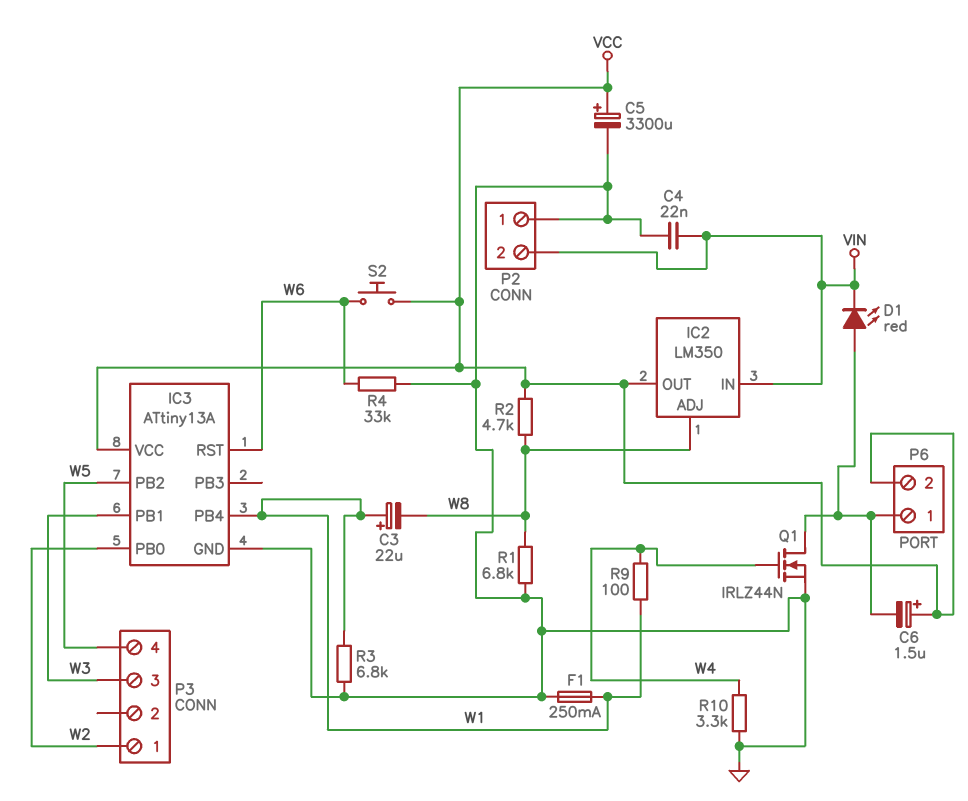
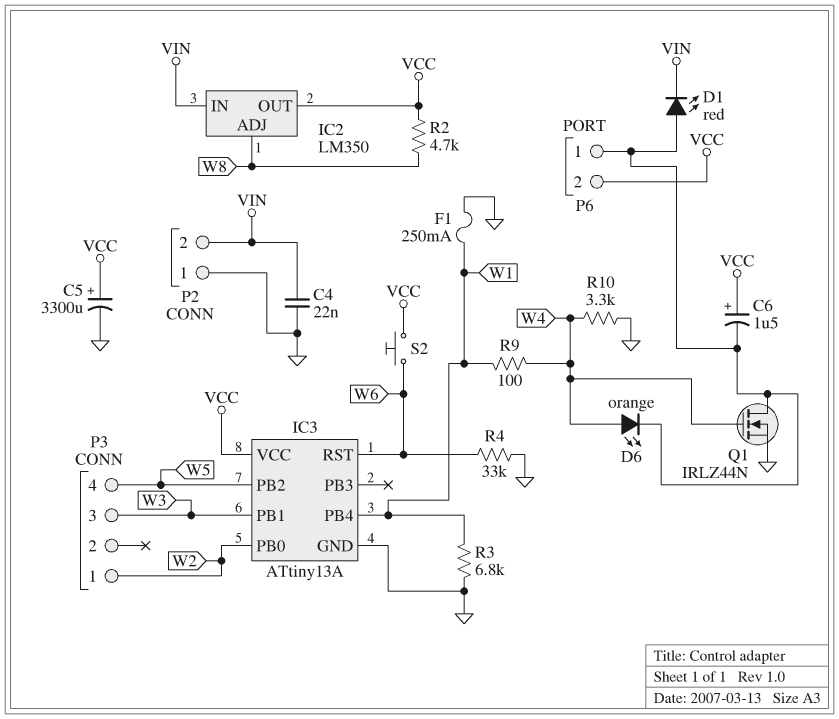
C3: 22uF (plus W1, minus W8) -> none
D6: none -> LED orange (A W4, K P6/1)
R1: 6.8k (GND, W8) -> none

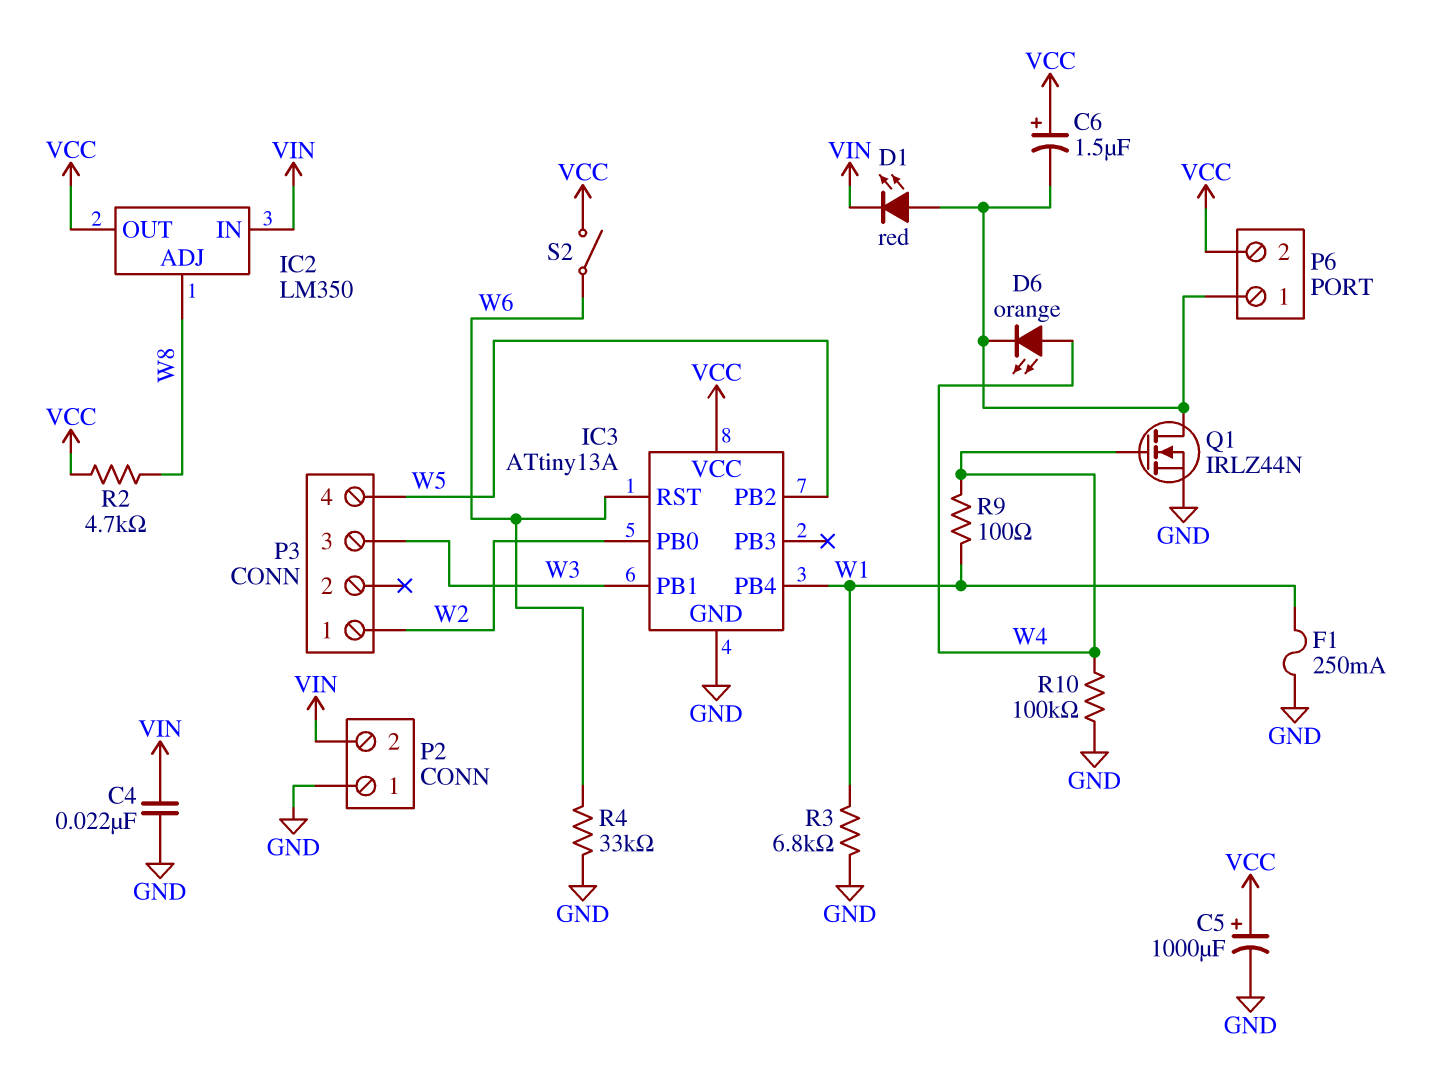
C5: 3300uF (plus VCC, minus GND) -> 1000uF (plus VCC, minus GND)
R10: 3.3k (GND, W4) -> 100k (GND, W4)
S2: button (VCC, W6) -> switch (VCC, W6)

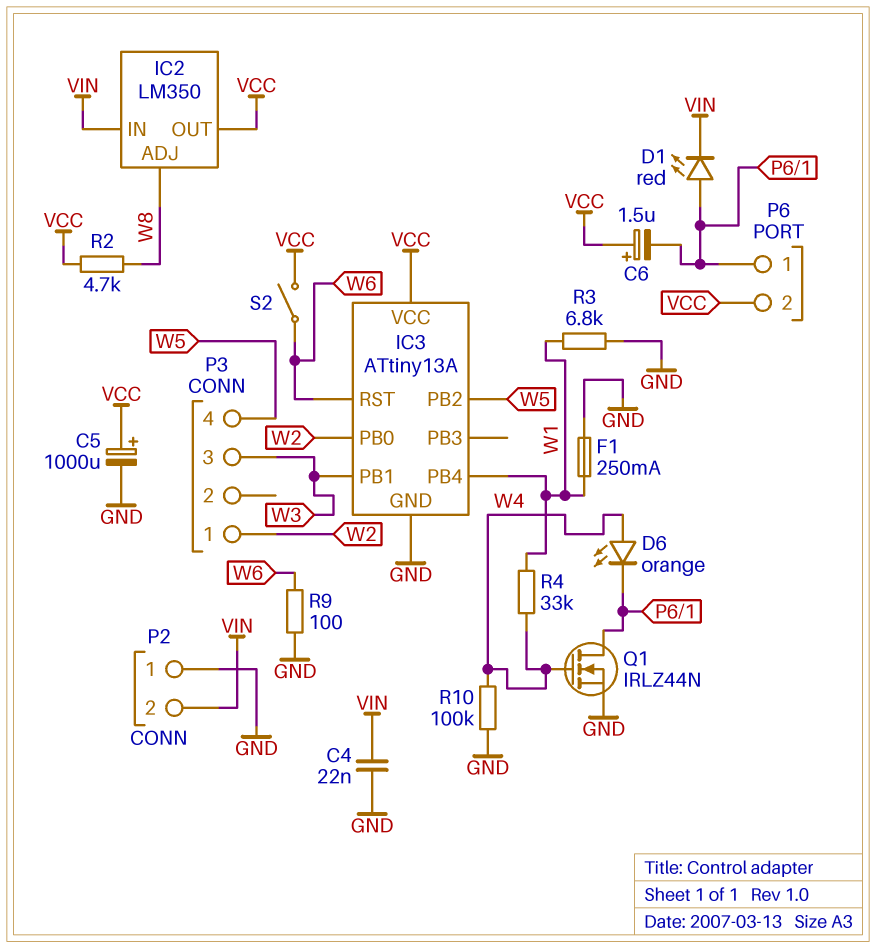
R4: 33k (GND, W6) -> 33k (W1, W4)
R9: 100 (W1, W4) -> 100 (GND, W6)

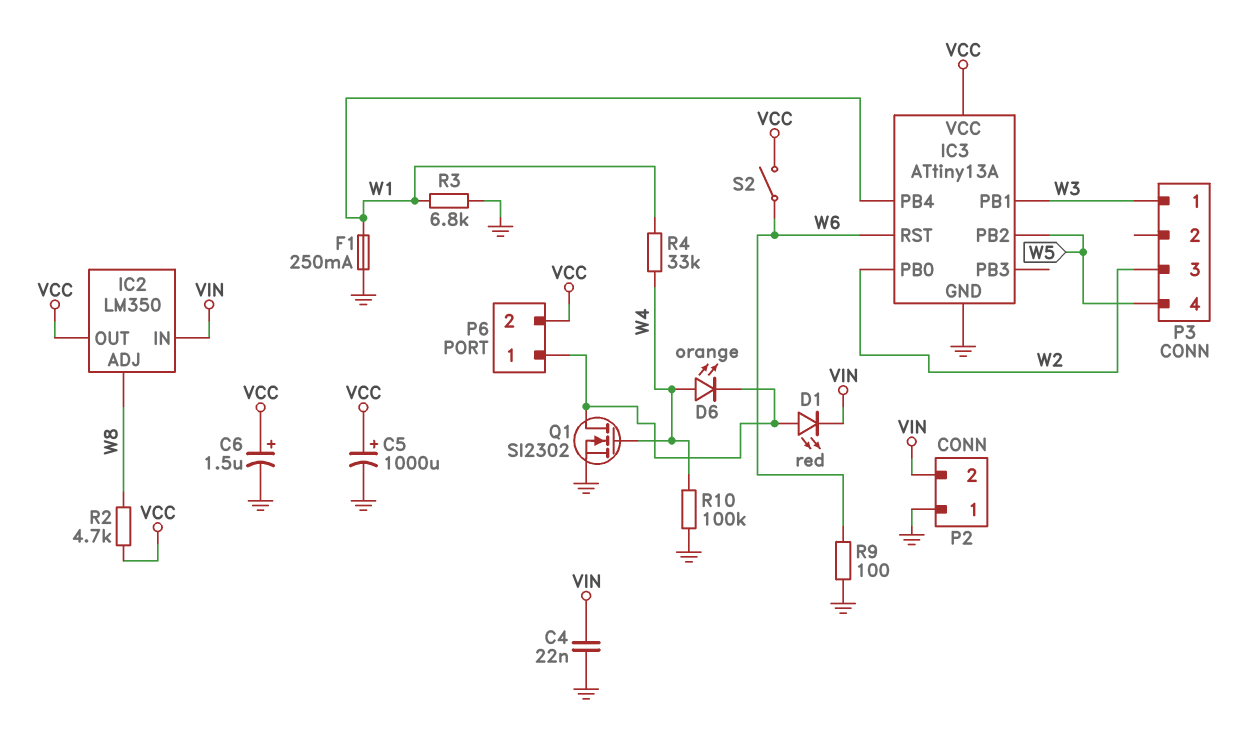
C6: 1.5uF (plus VCC, minus P6/1) -> 1.5uF (plus VCC, minus GND)
P3 pin 1: W2 -> W3
P3 pin 3: W3 -> W2
Q1: NMOS IRLZ44N (G W4, D P6/1, S GND) -> NMOS SI2302 (G W4, D P6/1, S GND)

